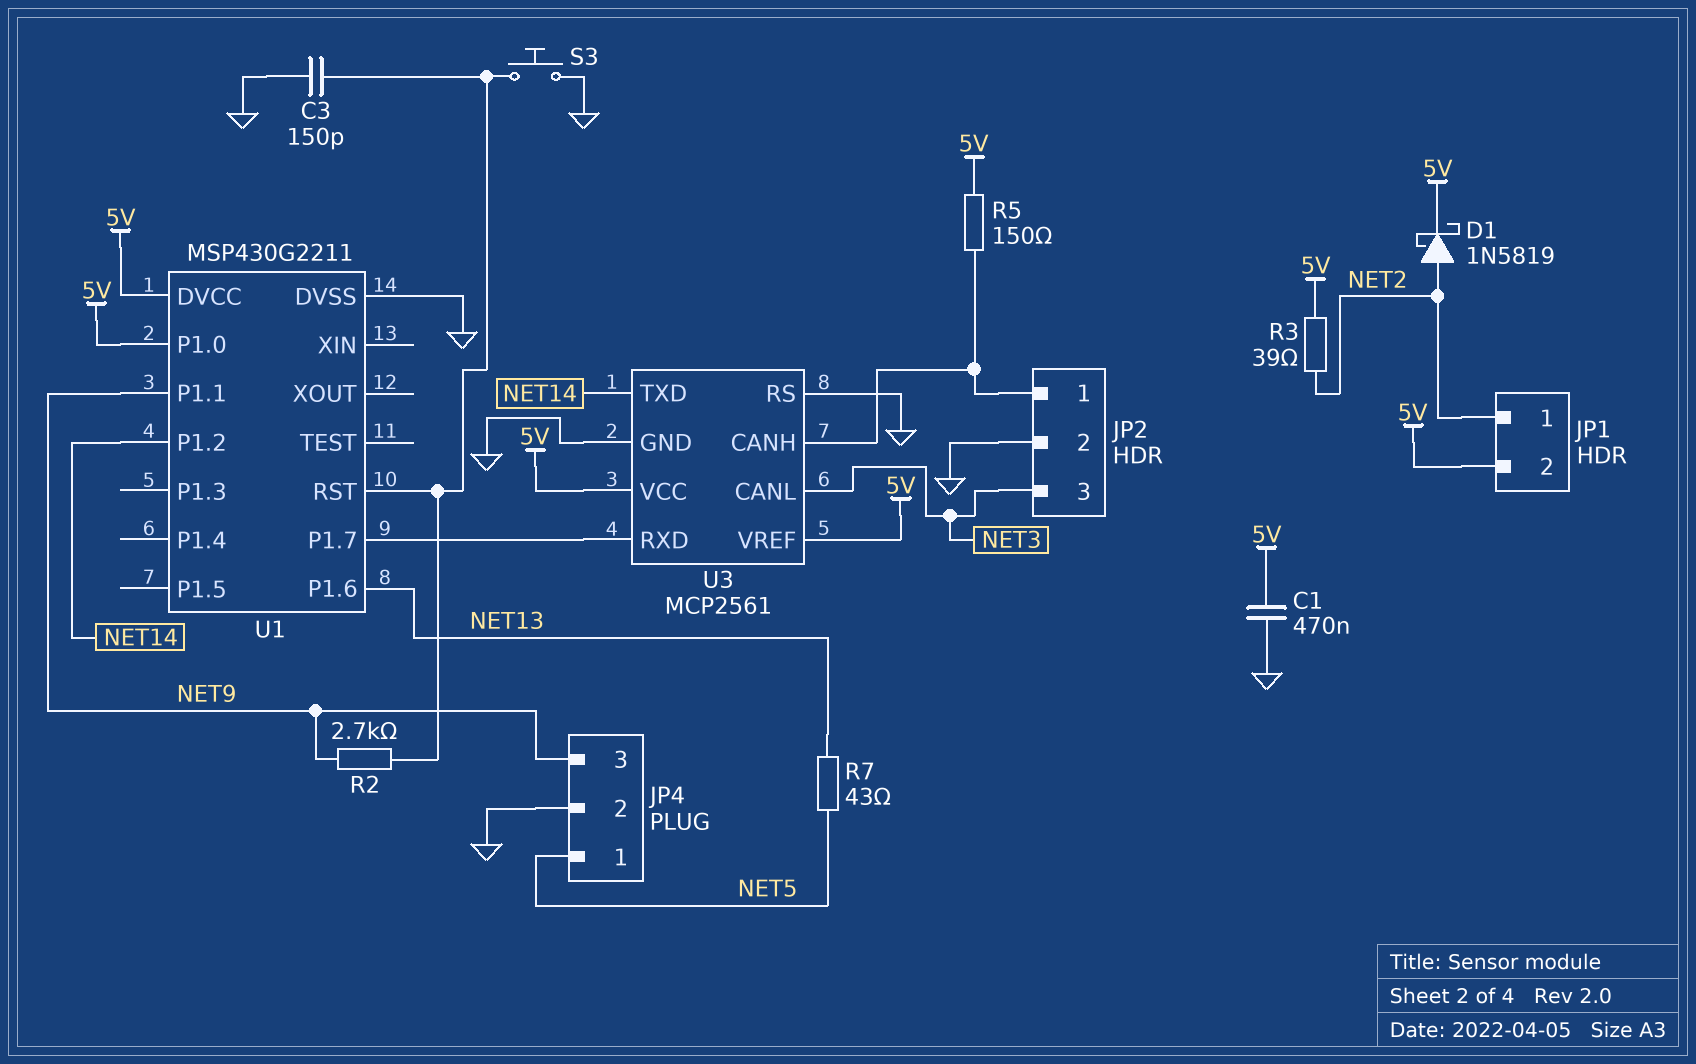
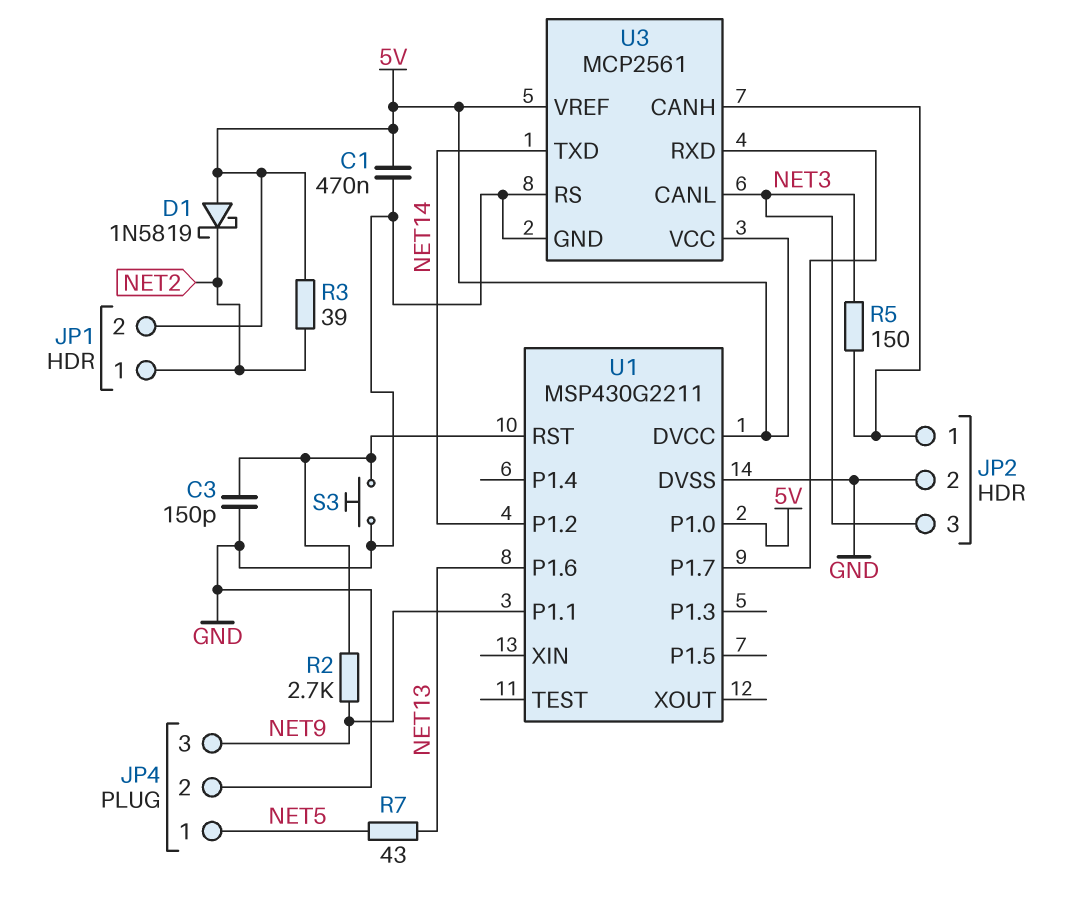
D1: schottky 1N5819 (A NET2, K 5V) -> schottky 1N5819 (A 5V, K NET2)
R5: 150 (5V, JP2/1) -> 150 (JP2/1, NET3)

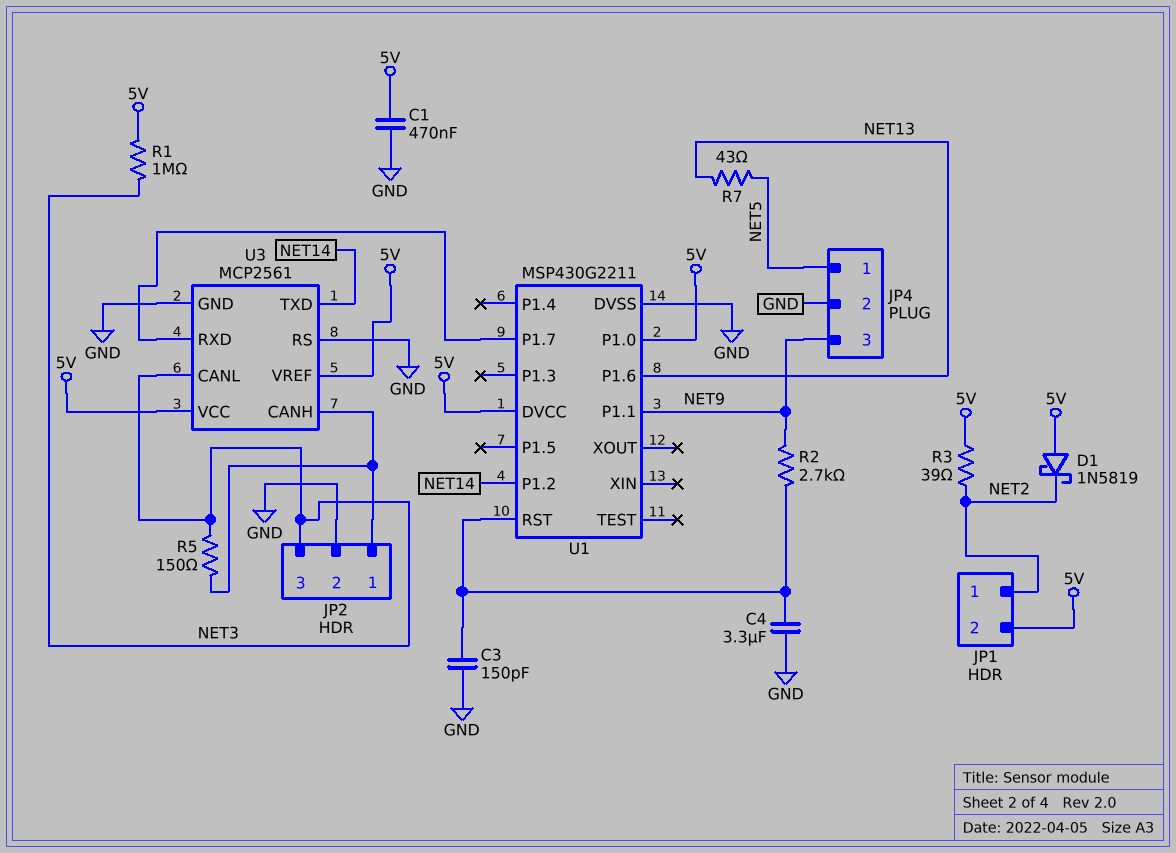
C4: none -> 3.3uF (GND, U1/RST)
R1: none -> 1M (5V, NET3)
S3: button (GND, U1/RST) -> none

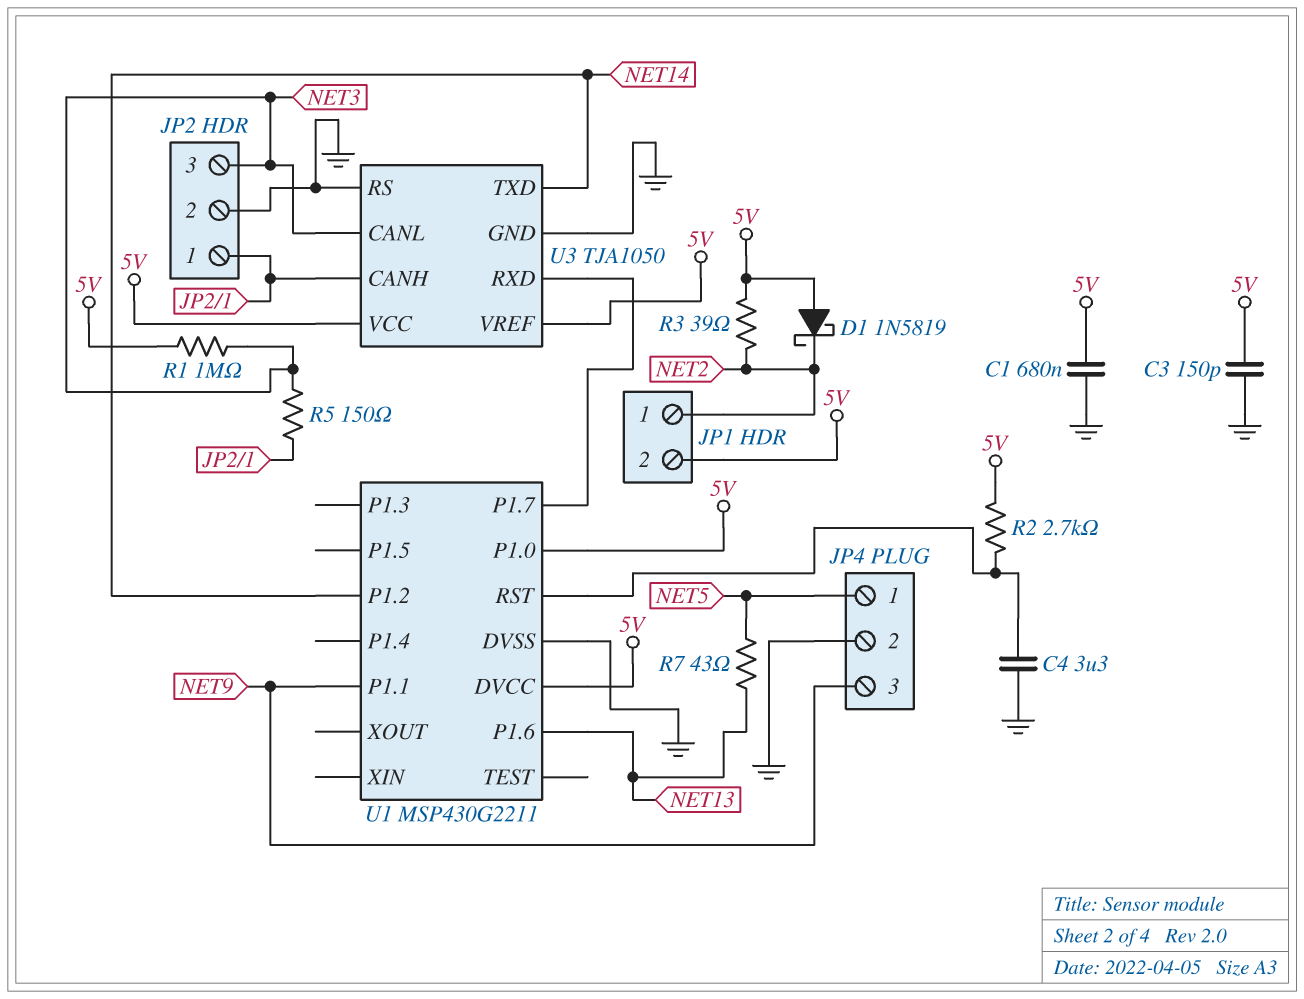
C1: 470nF (5V, GND) -> 680nF (5V, GND)
C3: 150pF (GND, U1/RST) -> 150pF (5V, GND)
R2: 2.7k (NET9, U1/RST) -> 2.7k (5V, U1/RST)
U3: MCP2561 -> TJA1050

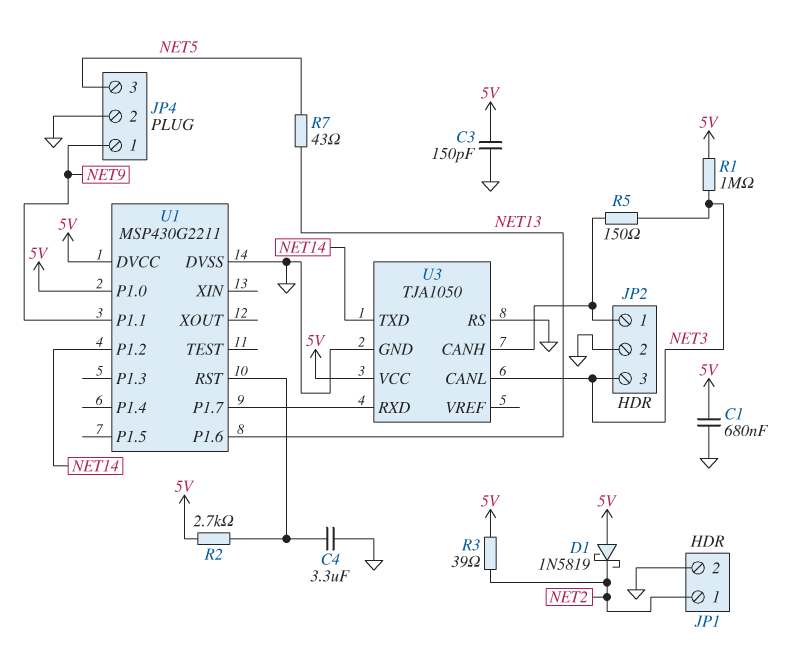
JP1 pin 2: 5V -> GND
JP4 pin 1: NET5 -> NET9
JP4 pin 3: NET9 -> NET5
U3 pin VREF: 5V -> none

